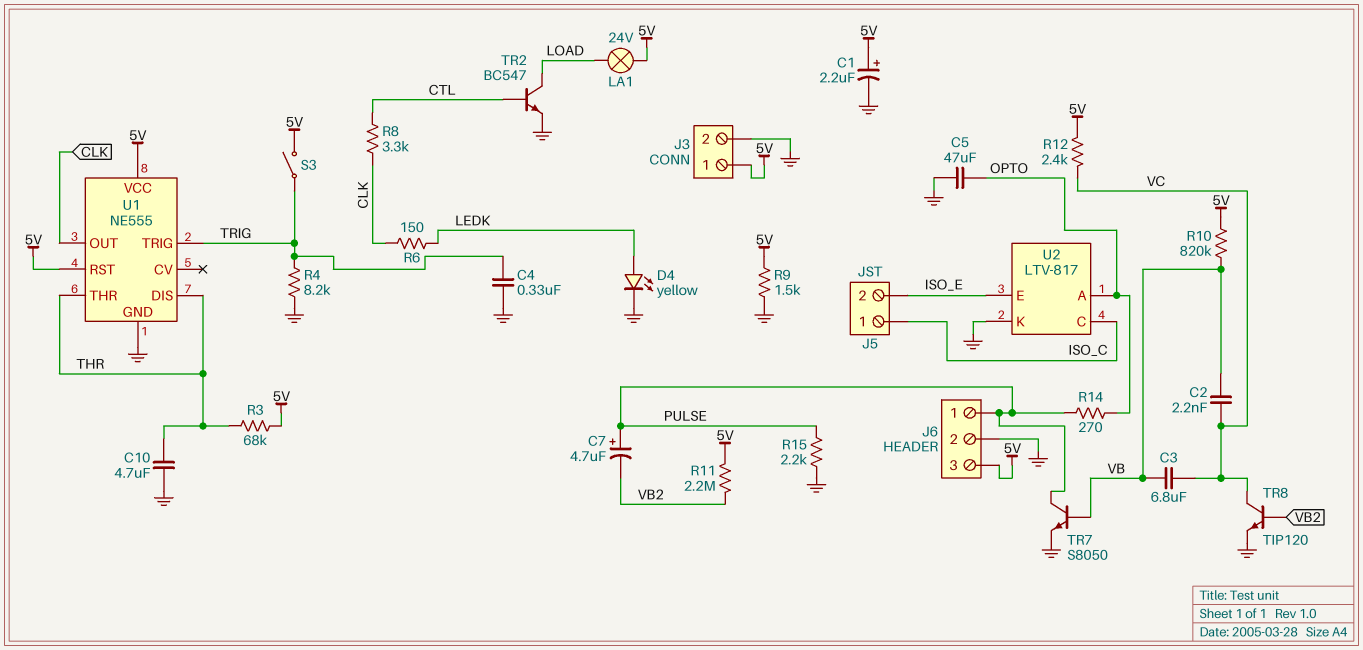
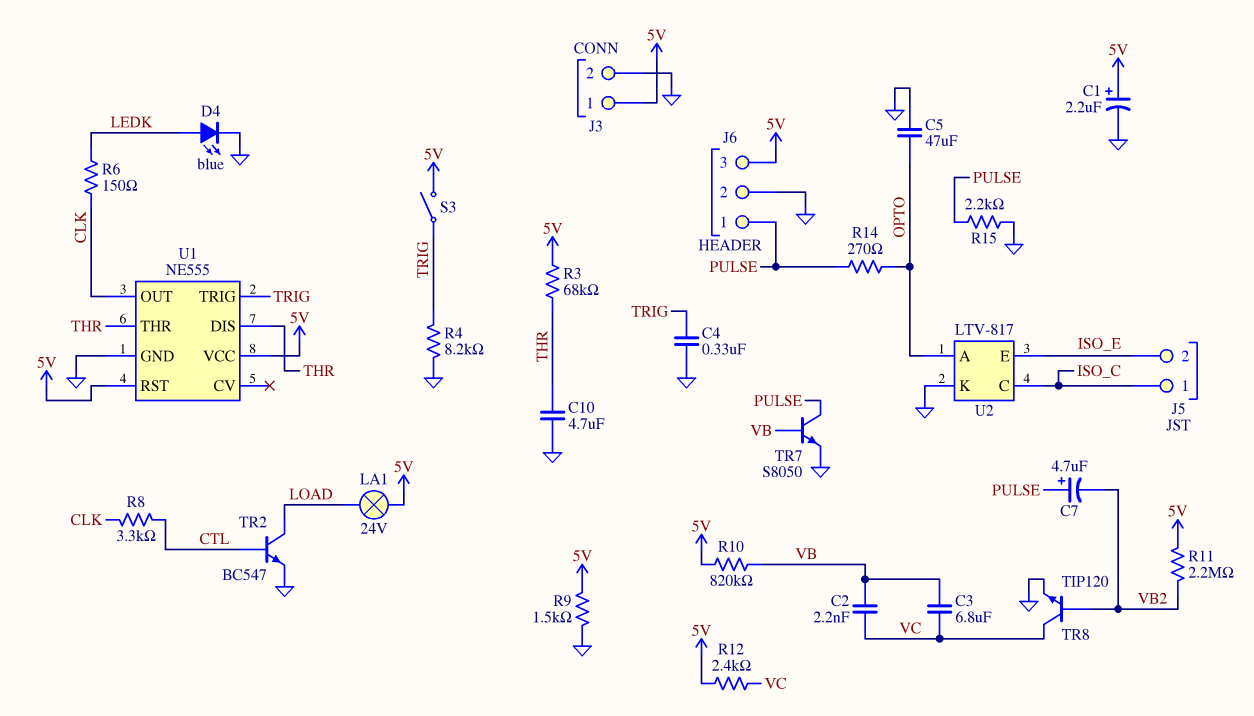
D4: LED yellow (A LEDK, K GND) -> LED blue (A LEDK, K GND)

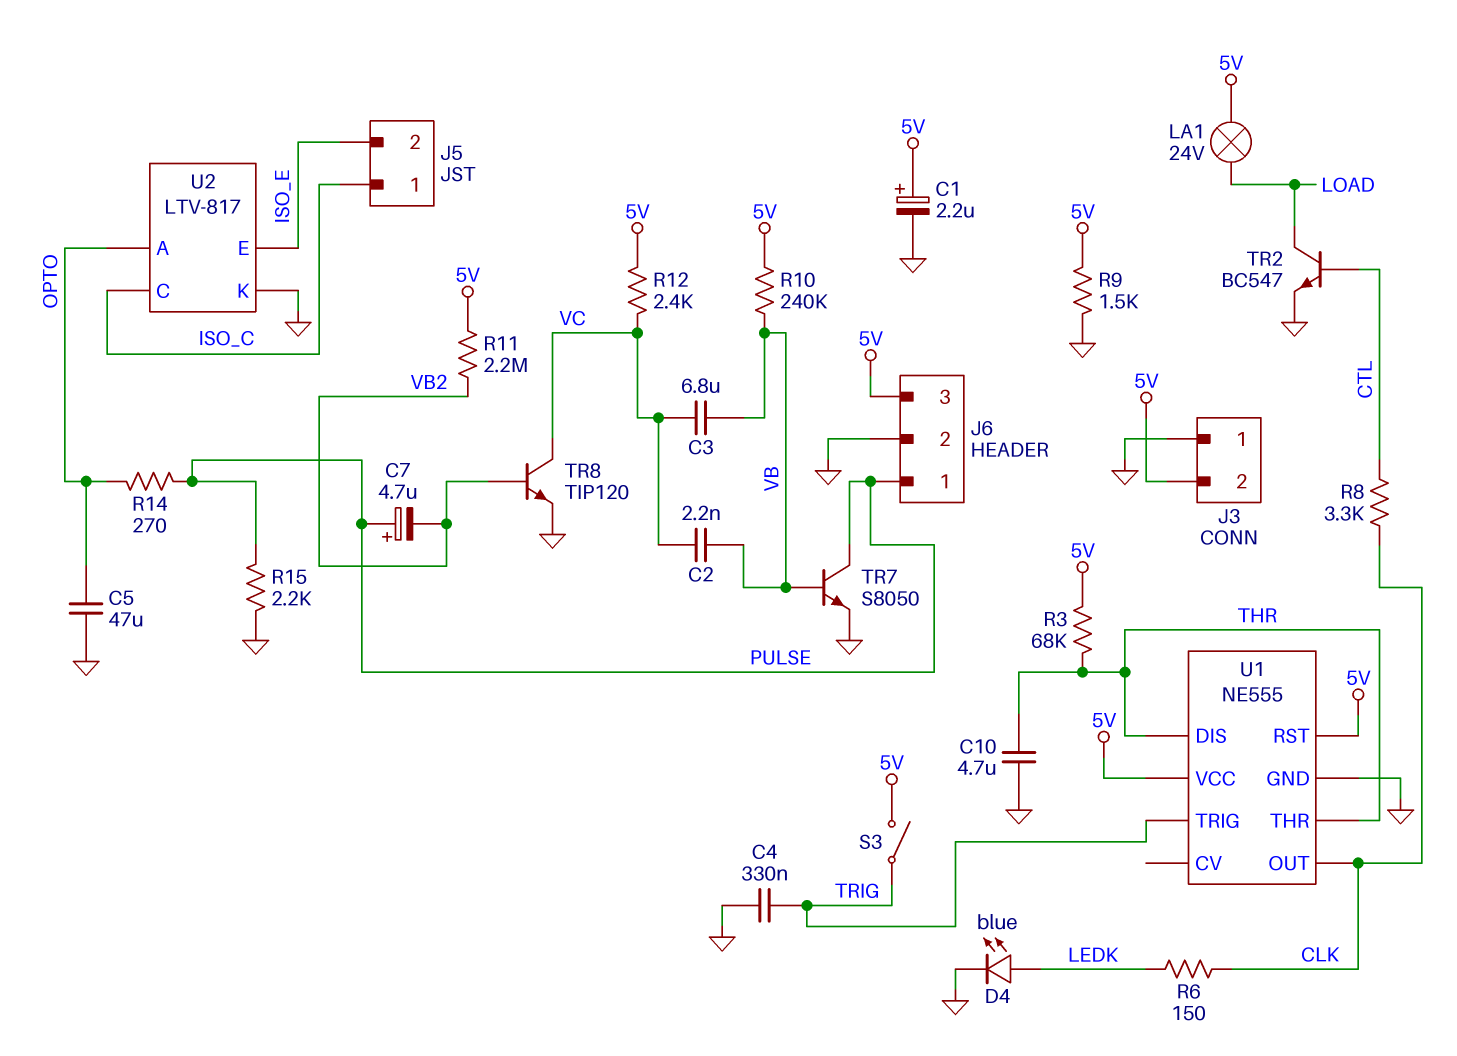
J3 pin 1: 5V -> GND
J3 pin 2: GND -> 5V
R4: 8.2k (GND, TRIG) -> none
R10: 820k (5V, VB) -> 240k (5V, VB)

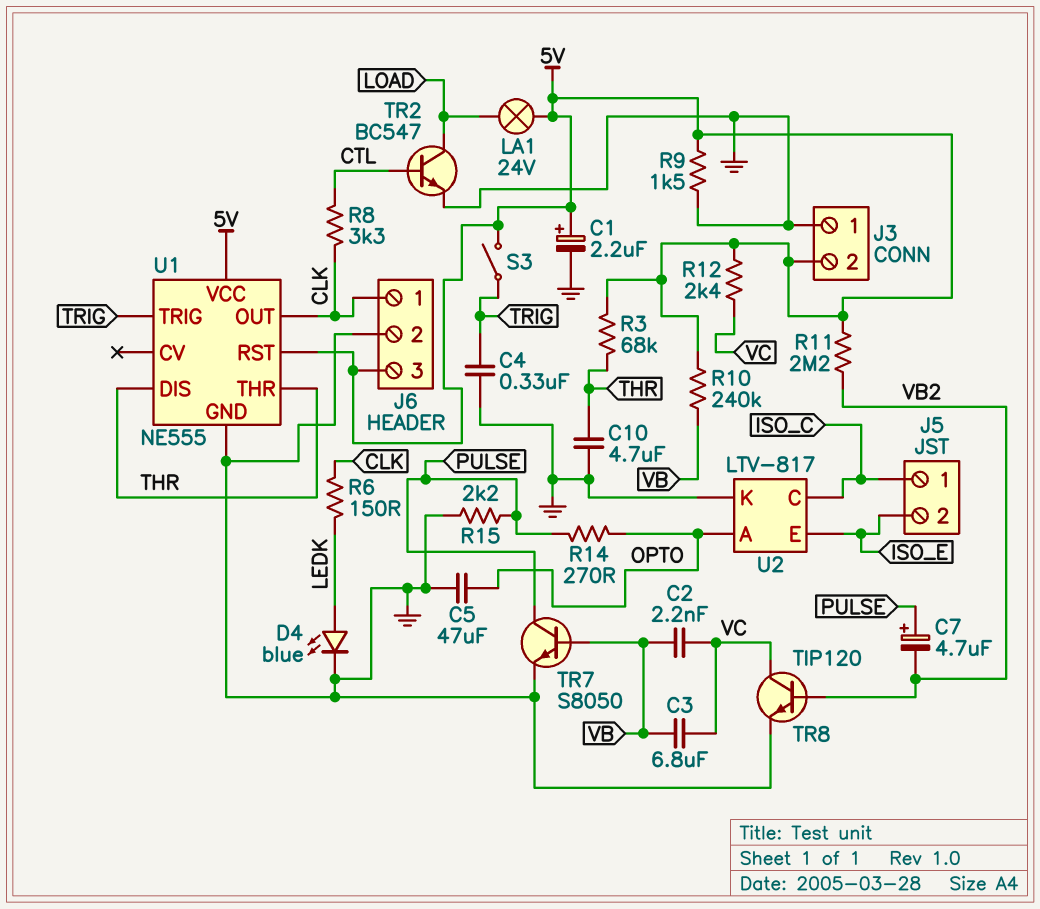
J6 pin 1: PULSE -> CLK

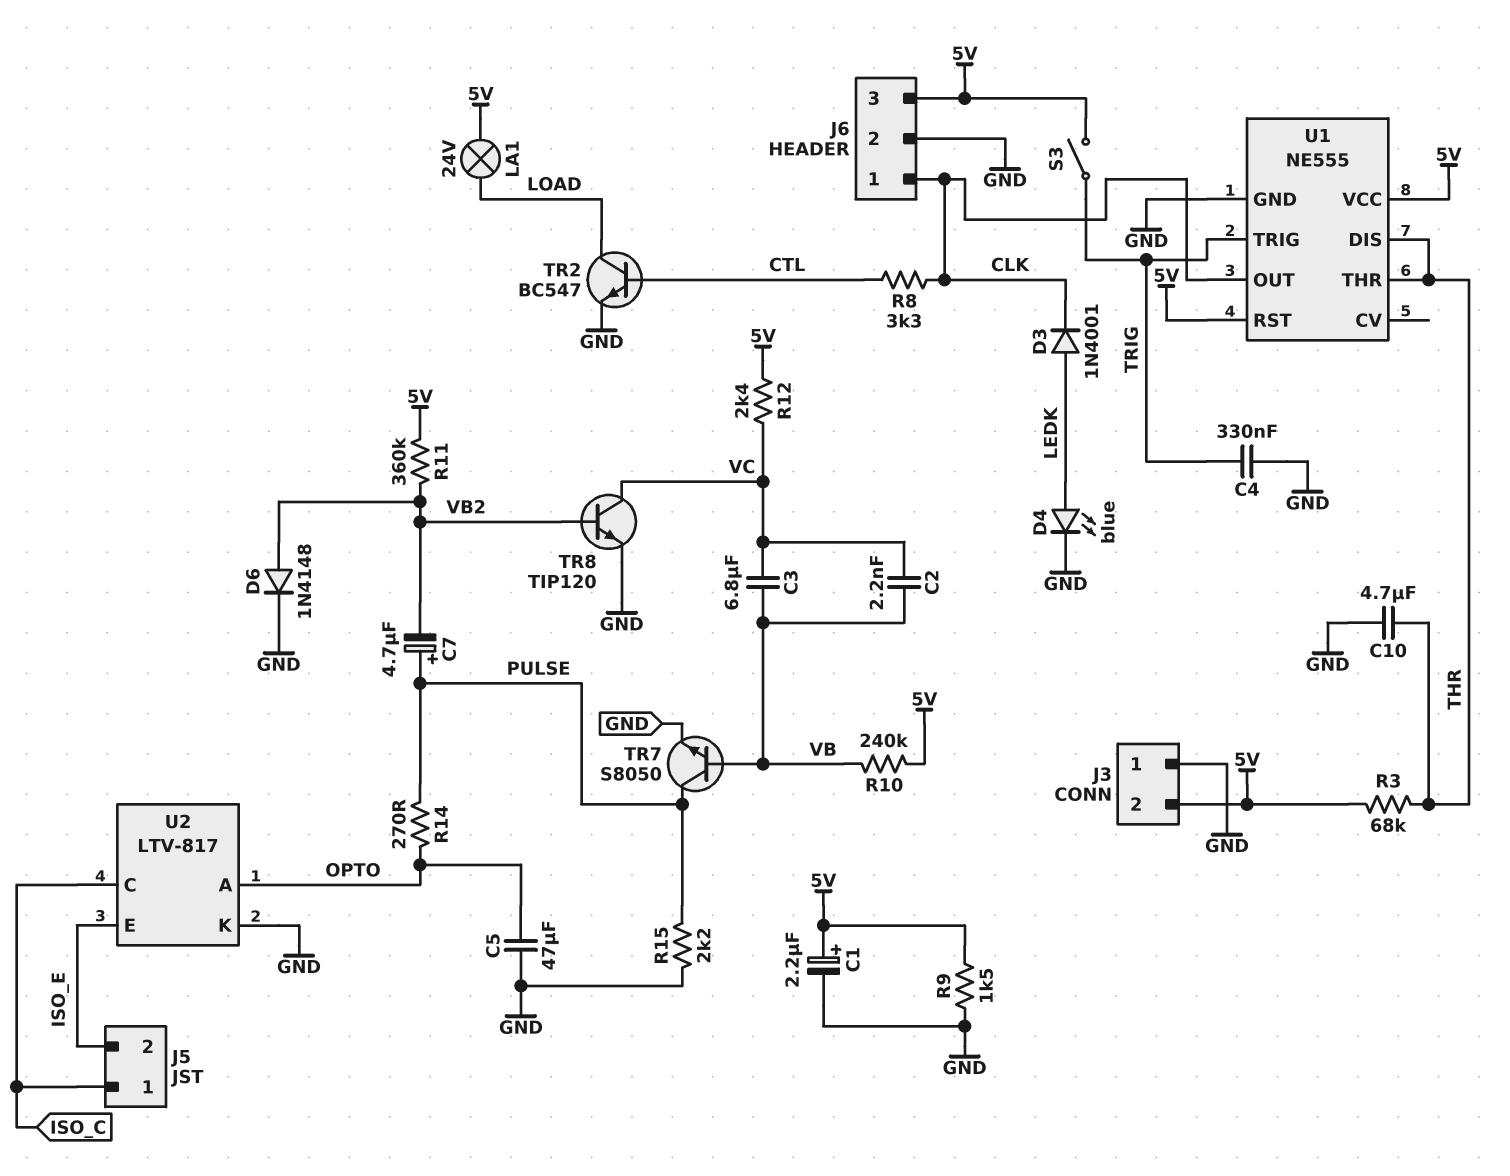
D3: none -> diode 1N4001 (A LEDK, K CLK)
D6: none -> diode 1N4148 (A VB2, K GND)
R6: 150 (CLK, LEDK) -> none
R11: 2.2M (5V, VB2) -> 360k (5V, VB2)

